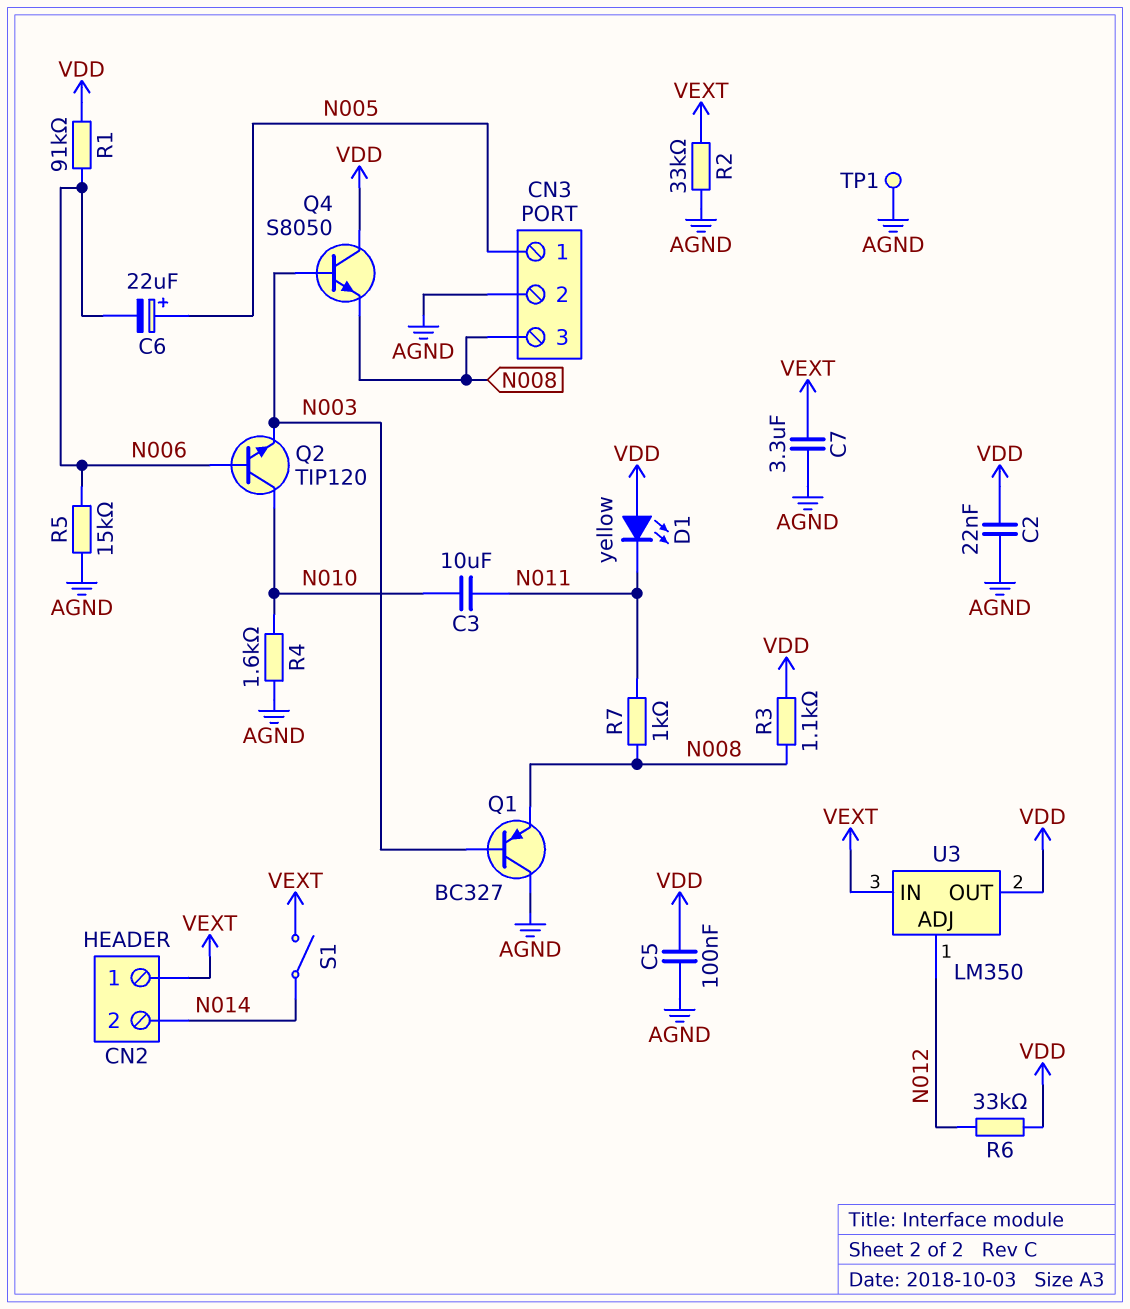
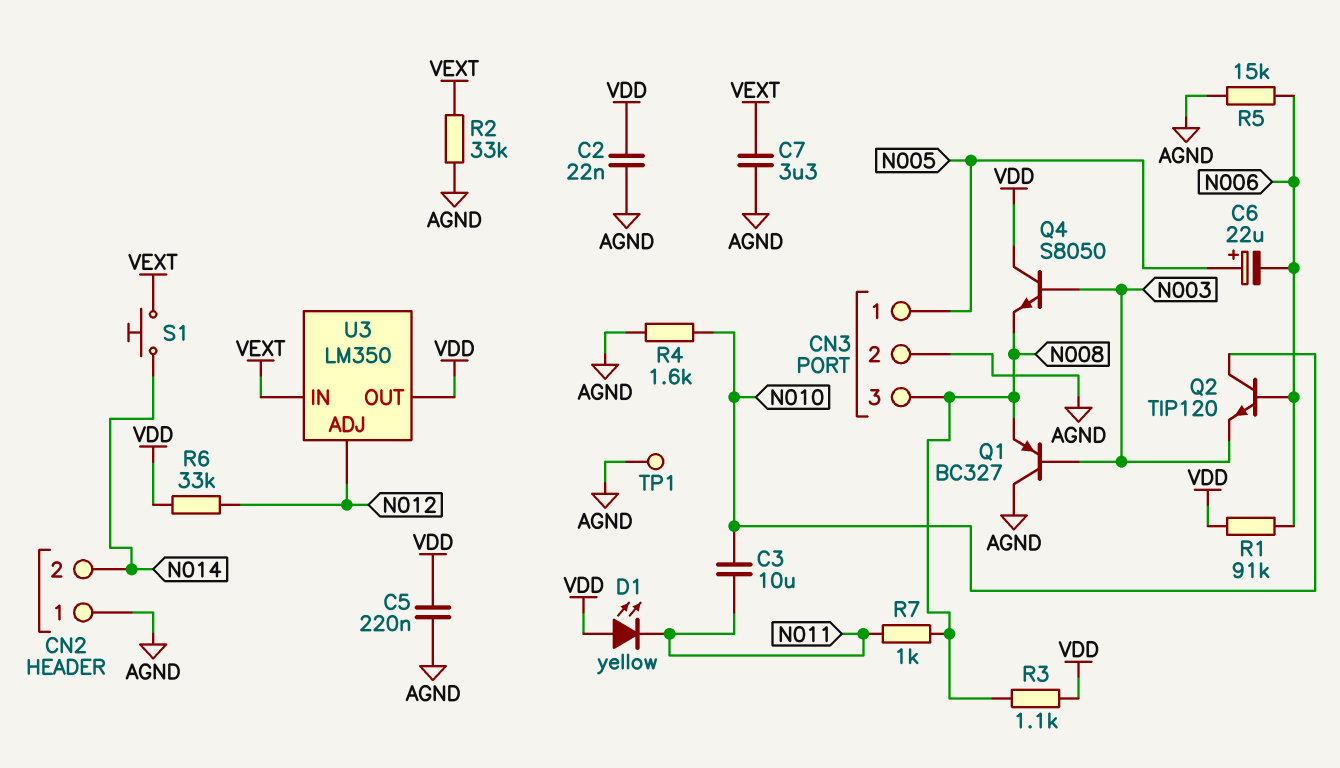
C5: 100nF (AGND, VDD) -> 220nF (AGND, VDD)
CN2 pin 1: VEXT -> AGND
S1: switch (N014, VEXT) -> button (N014, VEXT)

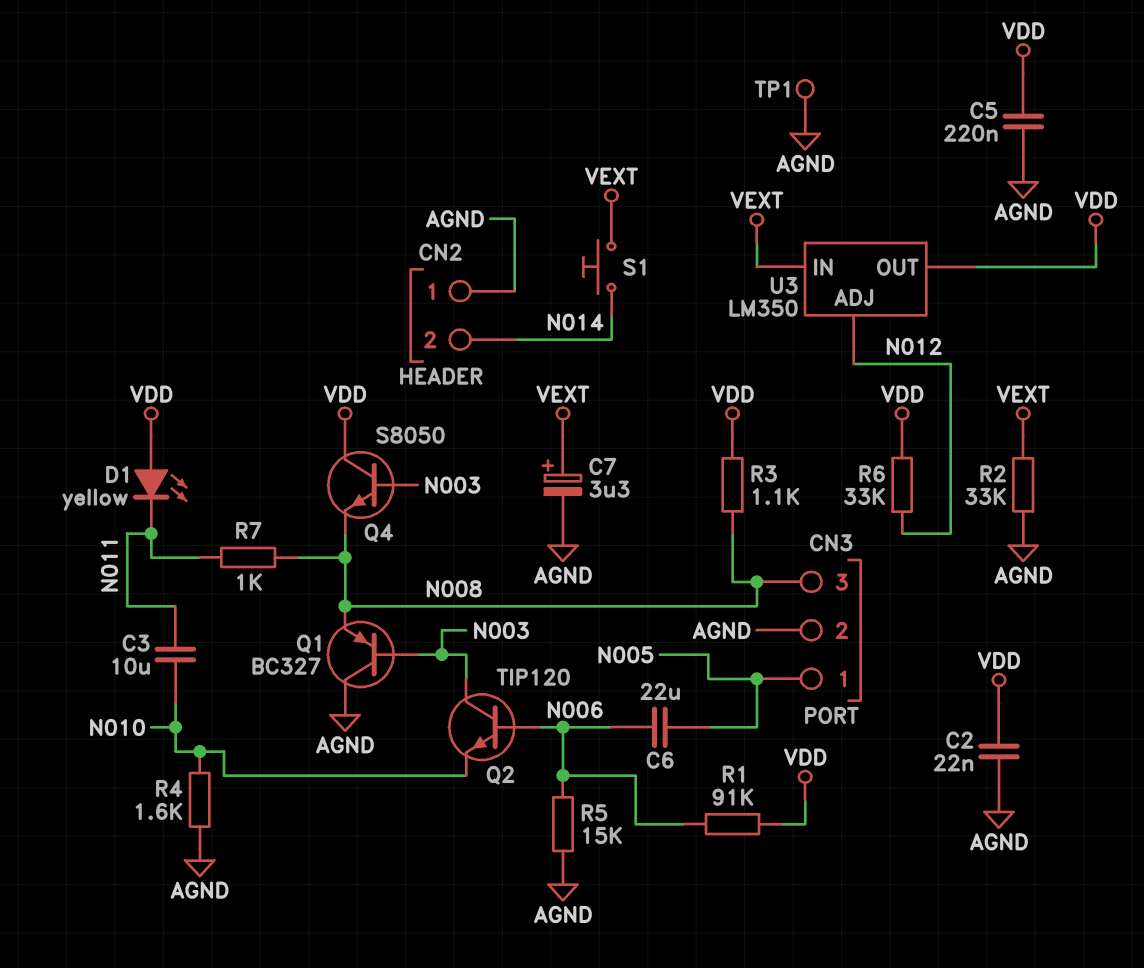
C6: 22uF (plus N005, minus N006) -> 22uF (N005, N006)
C7: 3.3uF (AGND, VEXT) -> 3.3uF (plus VEXT, minus AGND)
Q2: NPN TIP120 (B N006, C N010, E N003) -> NPN TIP120 (B N006, C N003, E N010)

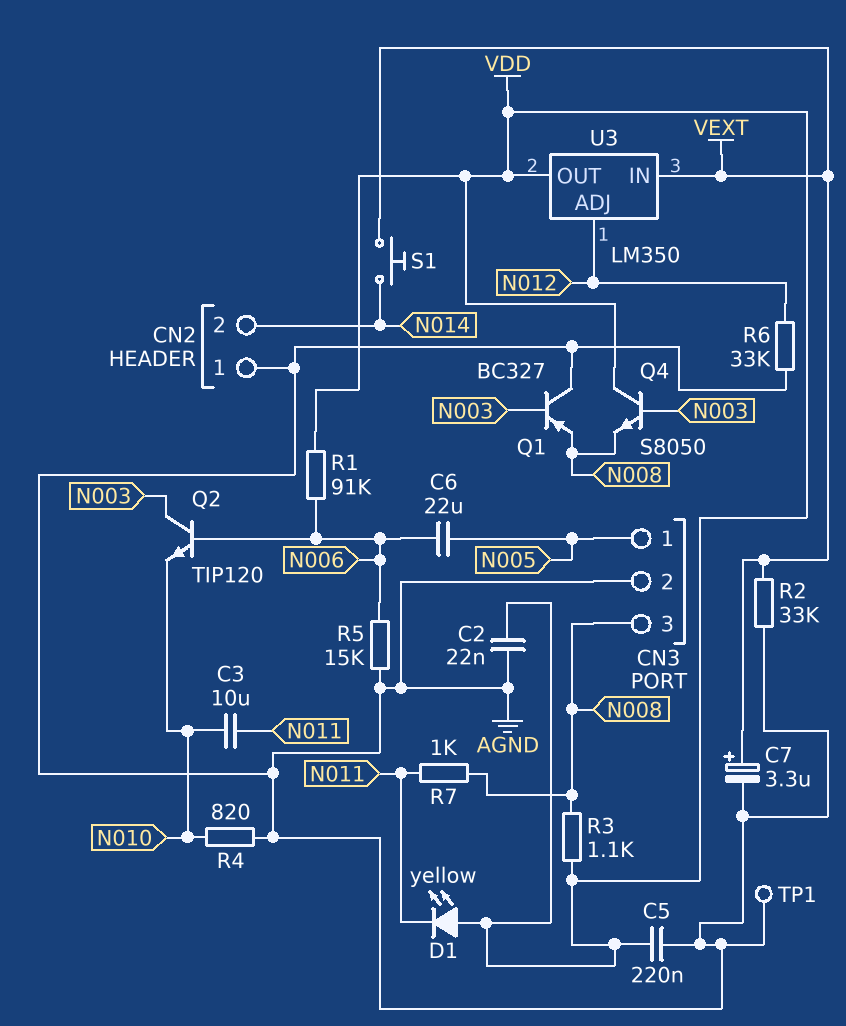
R4: 1.6k (AGND, N010) -> 820 (AGND, N010)
R6: 33k (N012, VDD) -> 33k (AGND, N012)

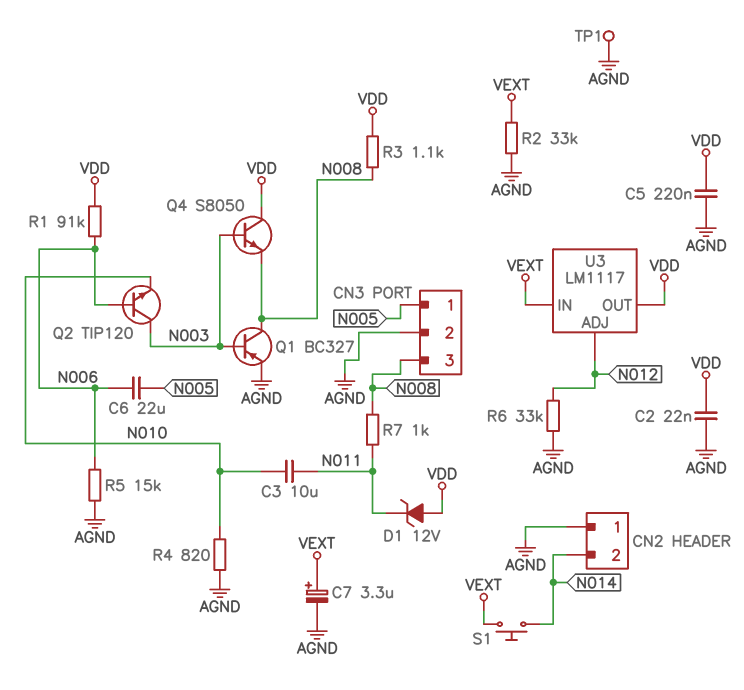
D1: LED yellow (A VDD, K N011) -> zener 12V (A VDD, K N011)
Q1: PNP BC327 (B N003, C AGND, E N008) -> PNP BC327 (B N003, C N008, E AGND)
U3: LM350 -> LM1117

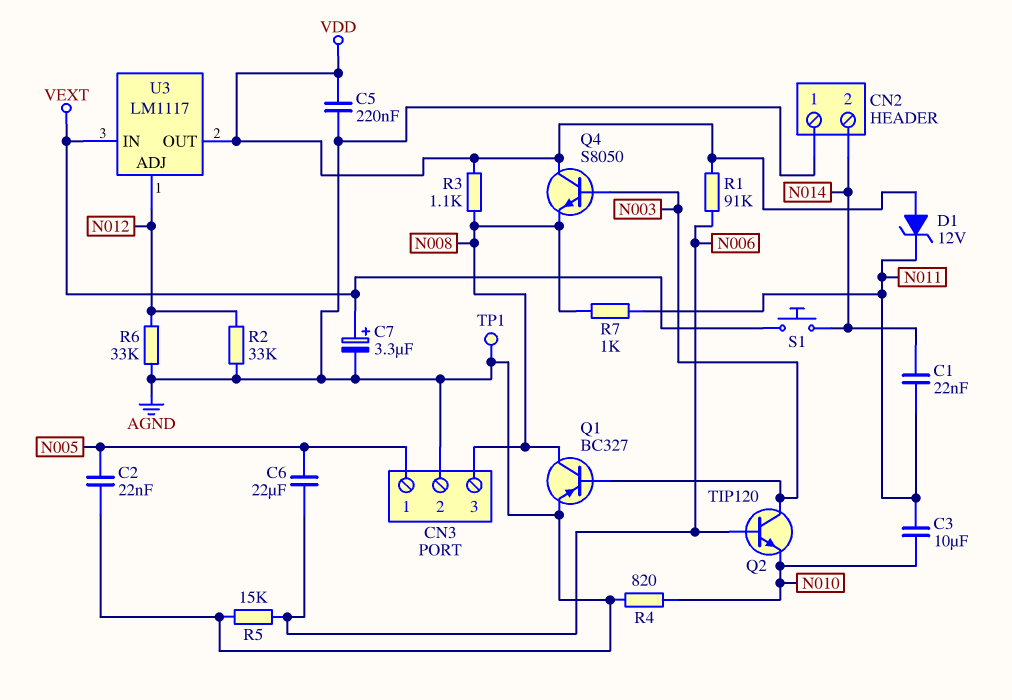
C1: none -> 22nF (N011, N014)
C2: 22nF (AGND, VDD) -> 22nF (AGND, N005)
R2: 33k (AGND, VEXT) -> 33k (AGND, N012)

